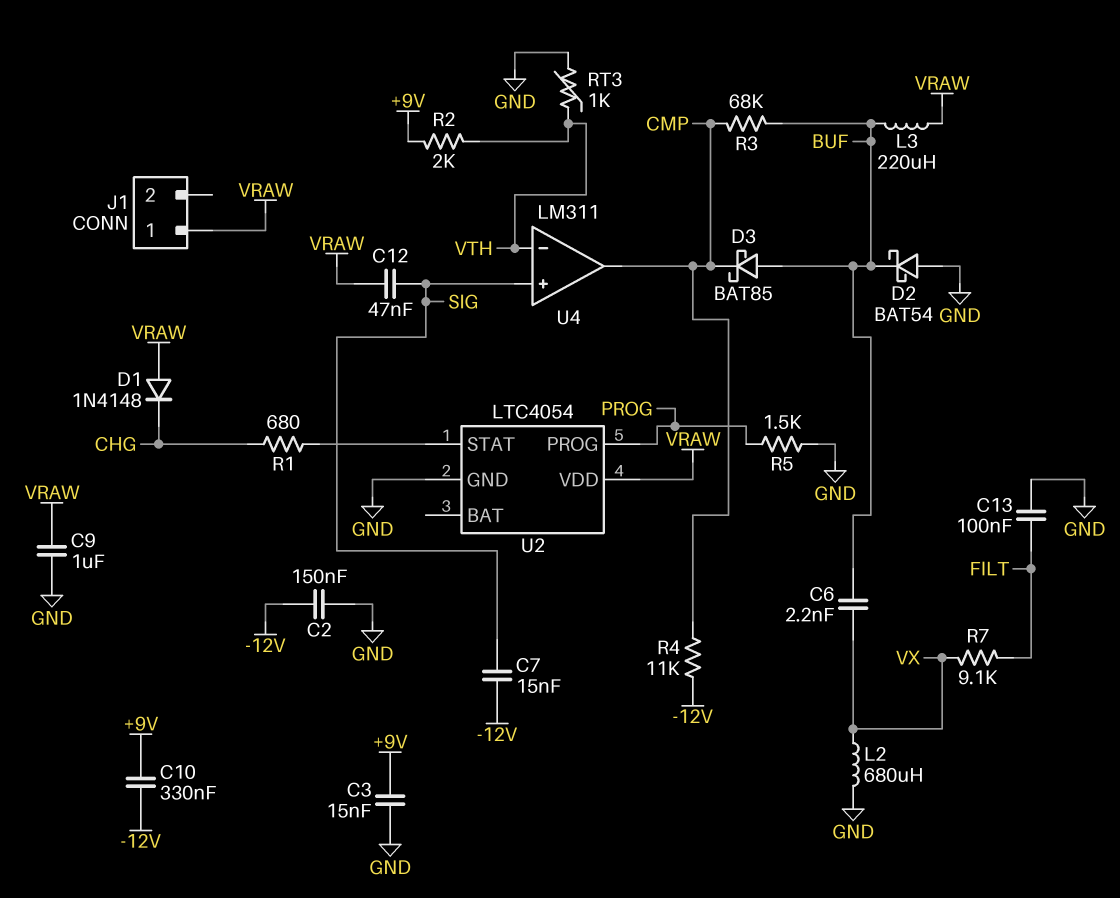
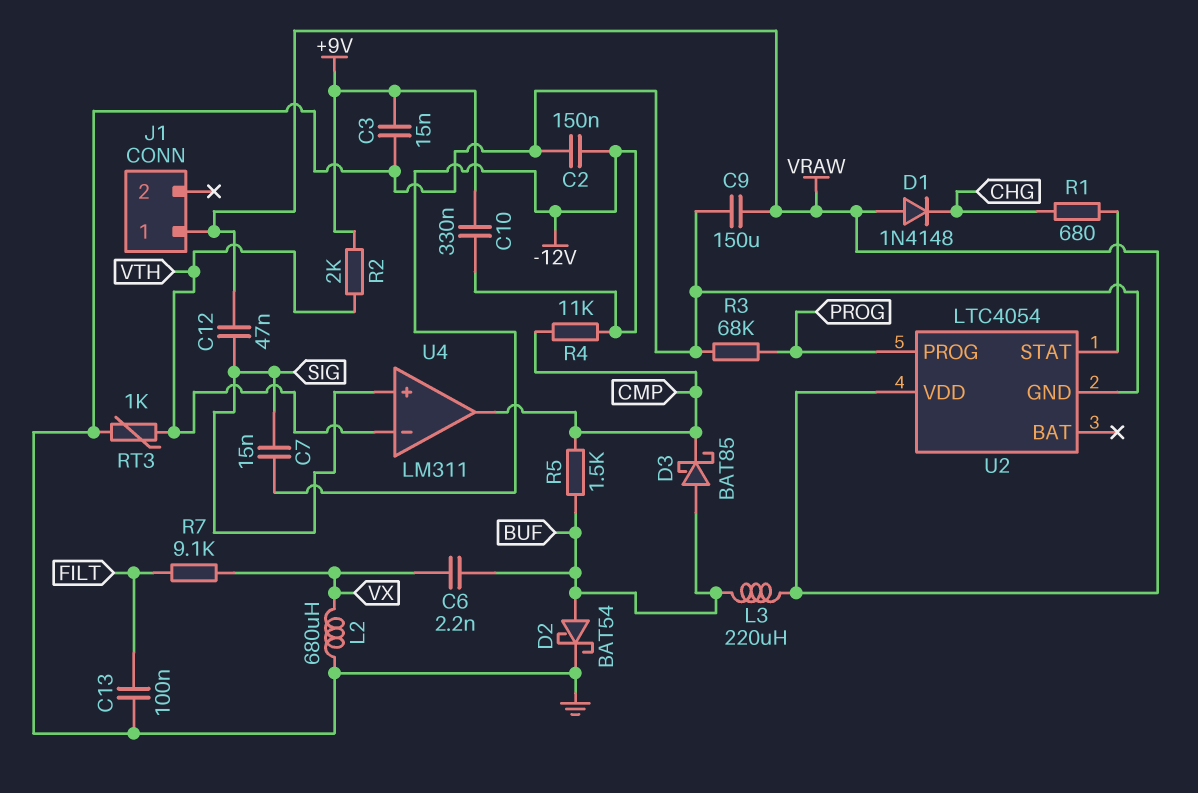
C9: 1uF (GND, VRAW) -> 150uF (GND, VRAW)
D2: schottky BAT54 (A GND, K BUF) -> schottky BAT54 (A BUF, K GND)
R3: 68k (BUF, CMP) -> 68k (GND, PROG)
R5: 1.5k (GND, PROG) -> 1.5k (BUF, CMP)

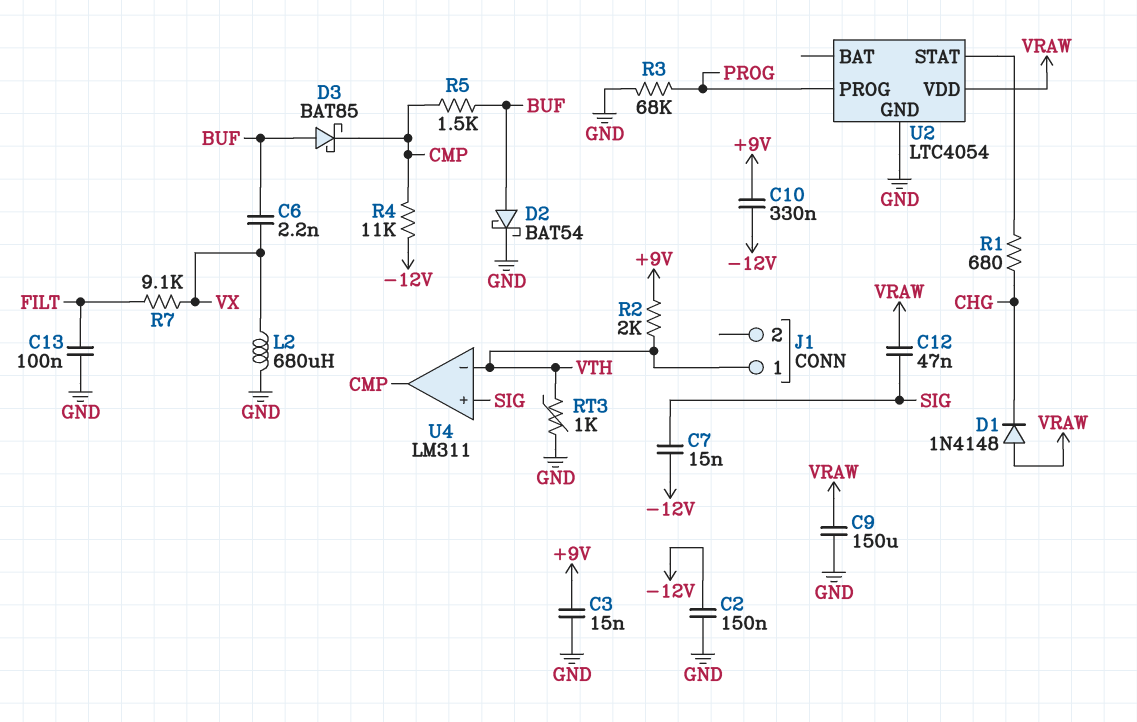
J1 pin 1: VRAW -> VTH
L3: 220uH (BUF, VRAW) -> none

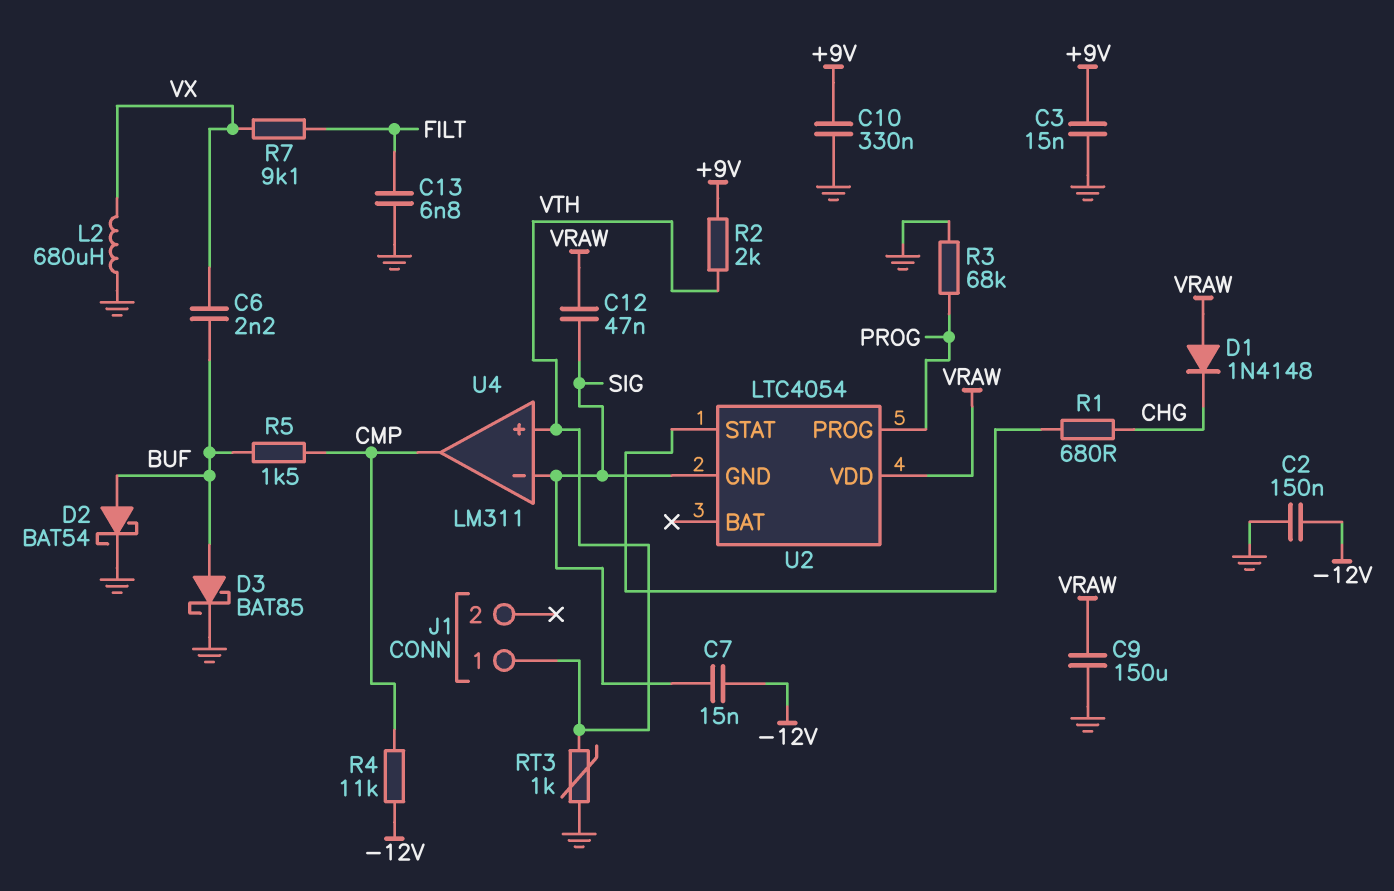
C10: 330nF (+9V, -12V) -> 330nF (+9V, GND)
C13: 100nF (FILT, GND) -> 6.8nF (FILT, GND)
D3: schottky BAT85 (A BUF, K CMP) -> schottky BAT85 (A BUF, K GND)
U2 pin GND: GND -> SIG
U4 pin in+: SIG -> VTH
U4 pin in-: VTH -> SIG

